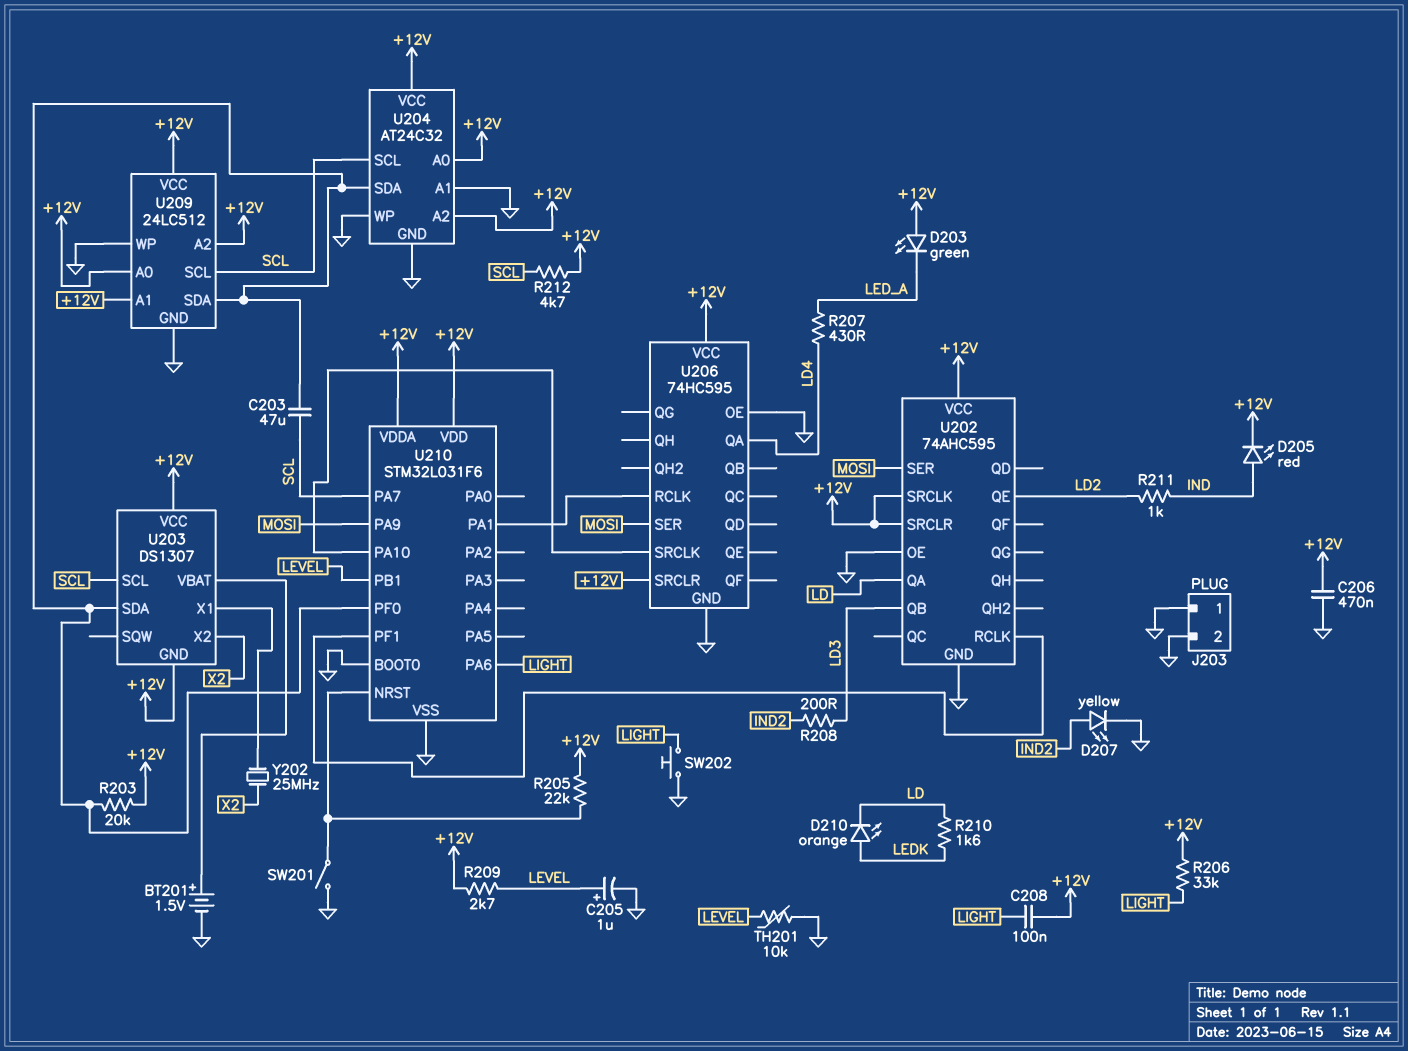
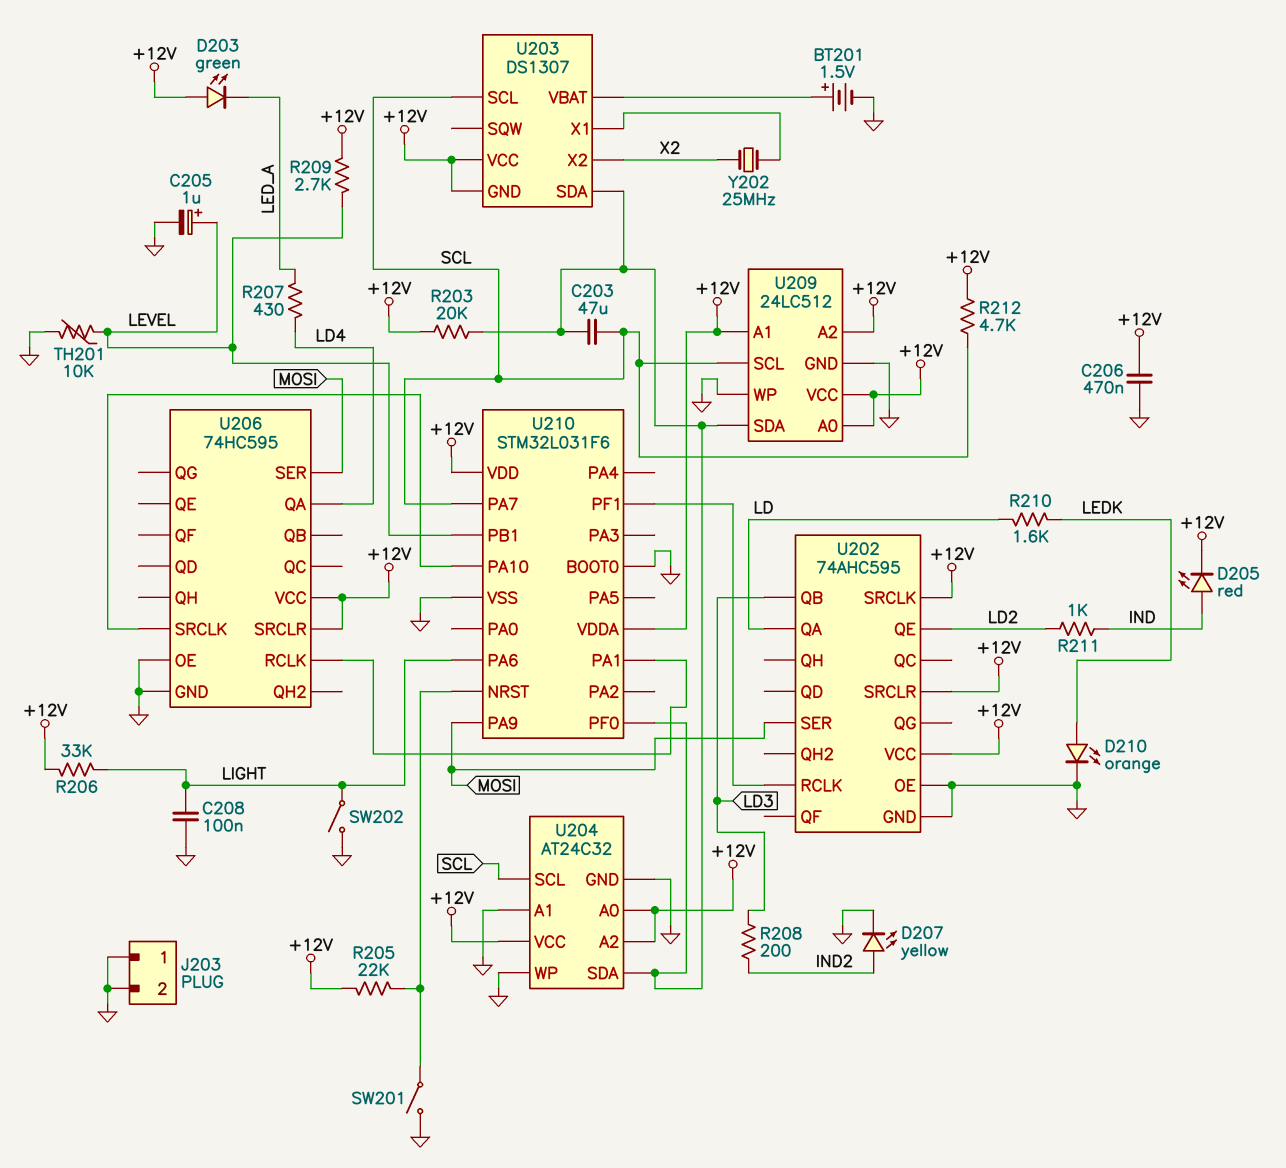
C208: 100nF (+12V, LIGHT) -> 100nF (GND, LIGHT)
D210: LED orange (A LEDK, K LD) -> LED orange (A LEDK, K GND)
SW202: button (GND, LIGHT) -> switch (GND, LIGHT)

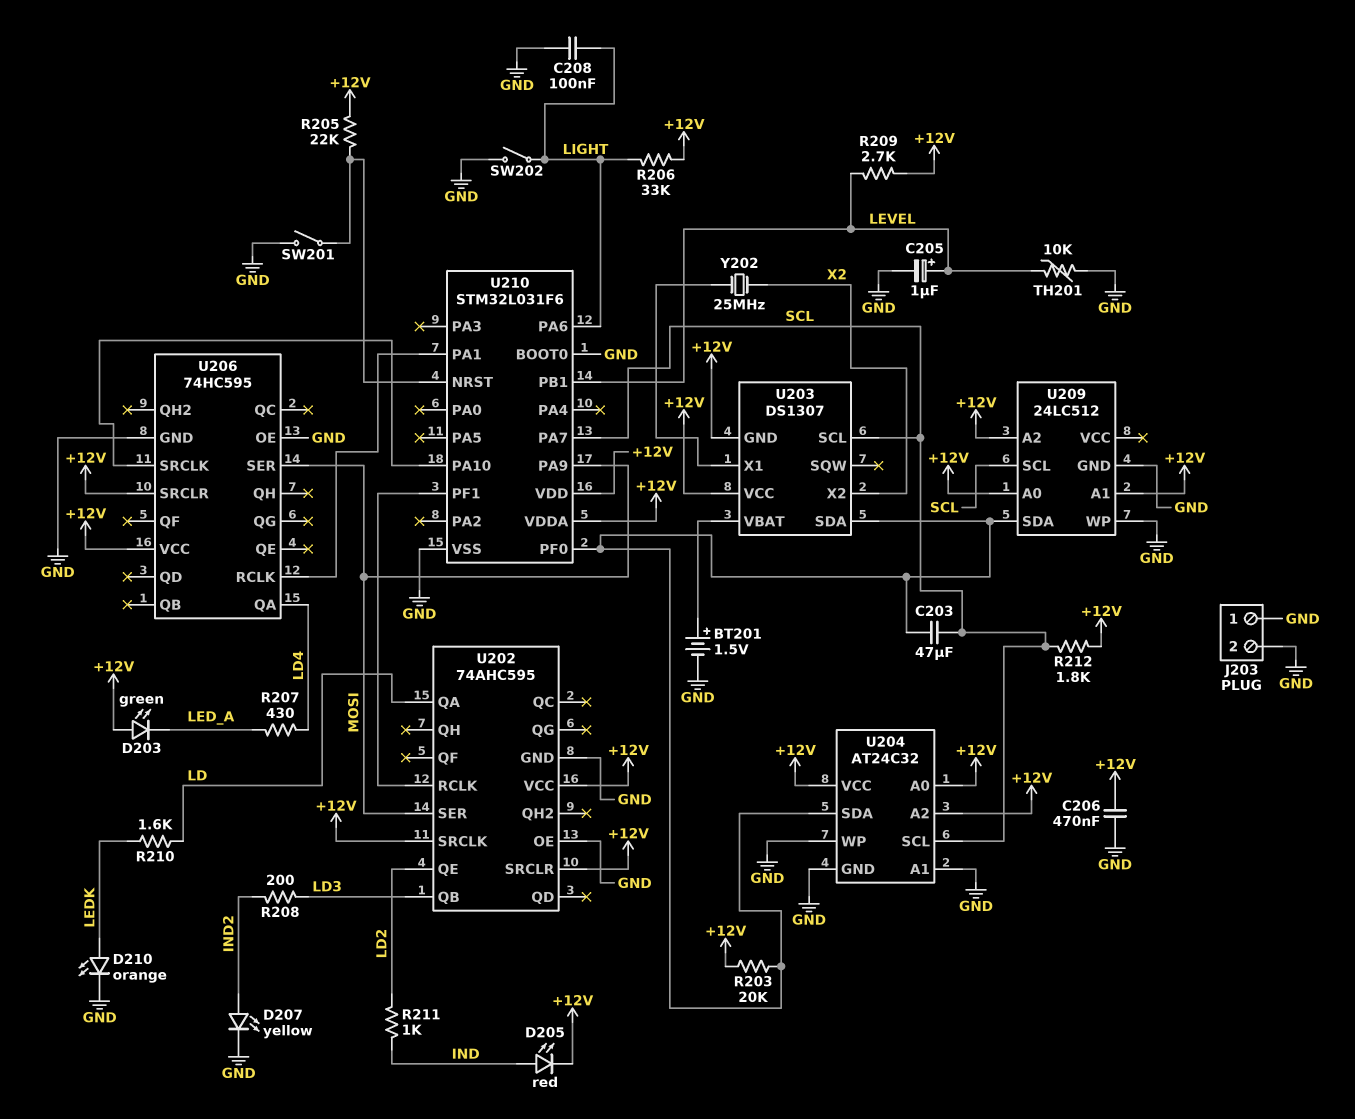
R212: 4.7k (+12V, SCL) -> 1.8k (+12V, SCL)
U209 pin VCC: +12V -> none

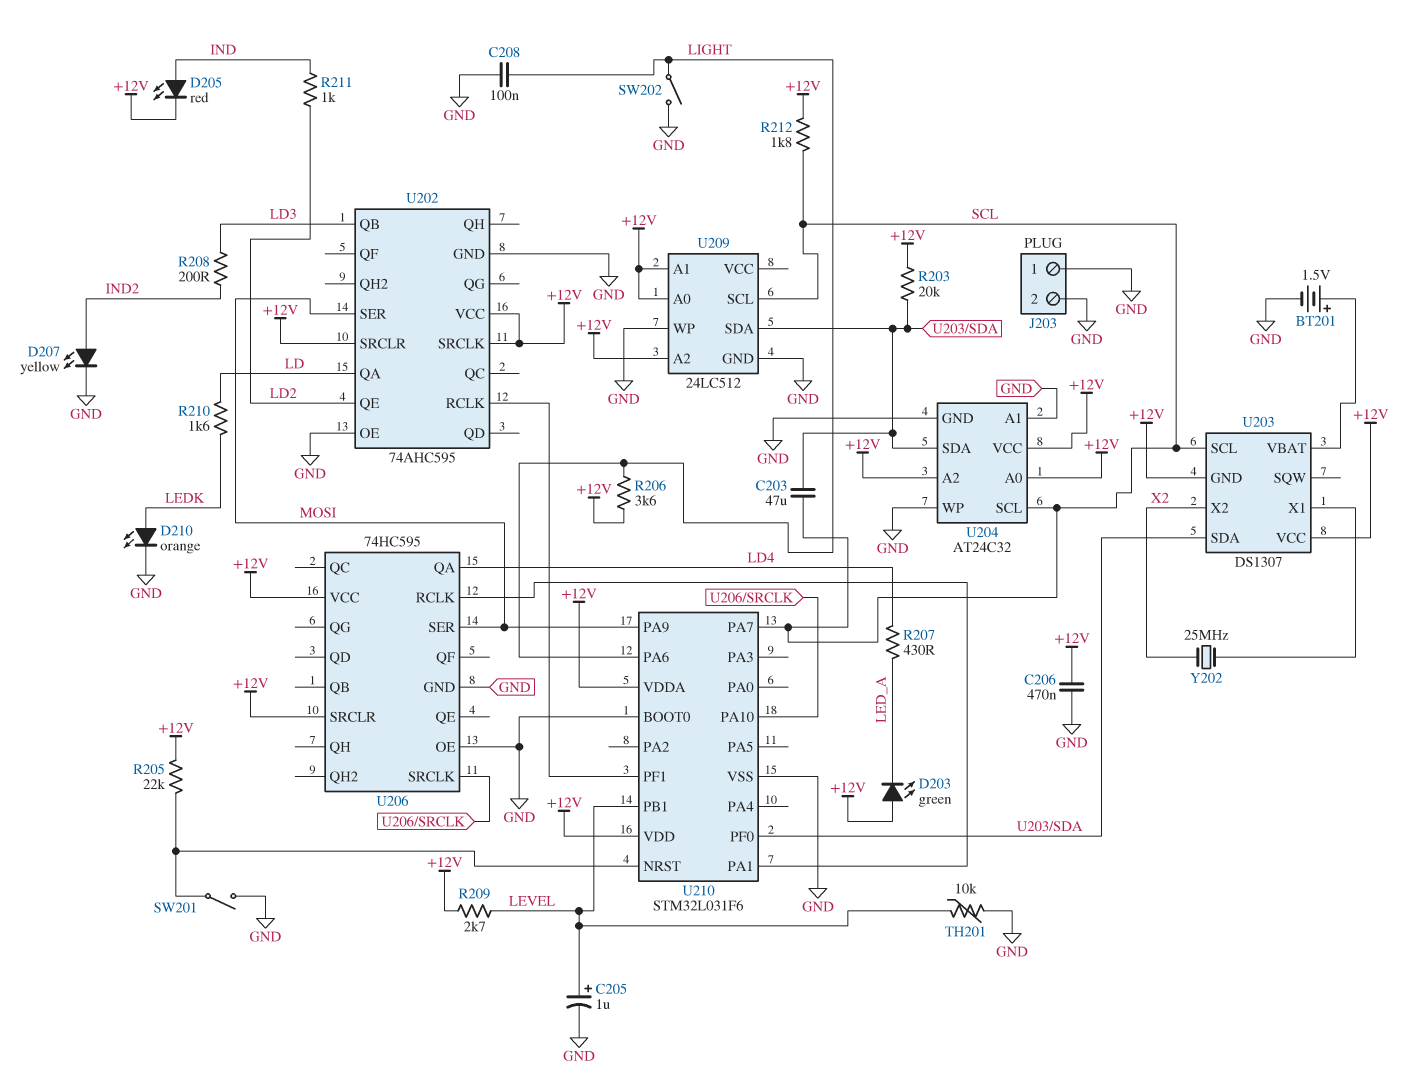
R206: 33k (+12V, LIGHT) -> 3.6k (+12V, LIGHT)

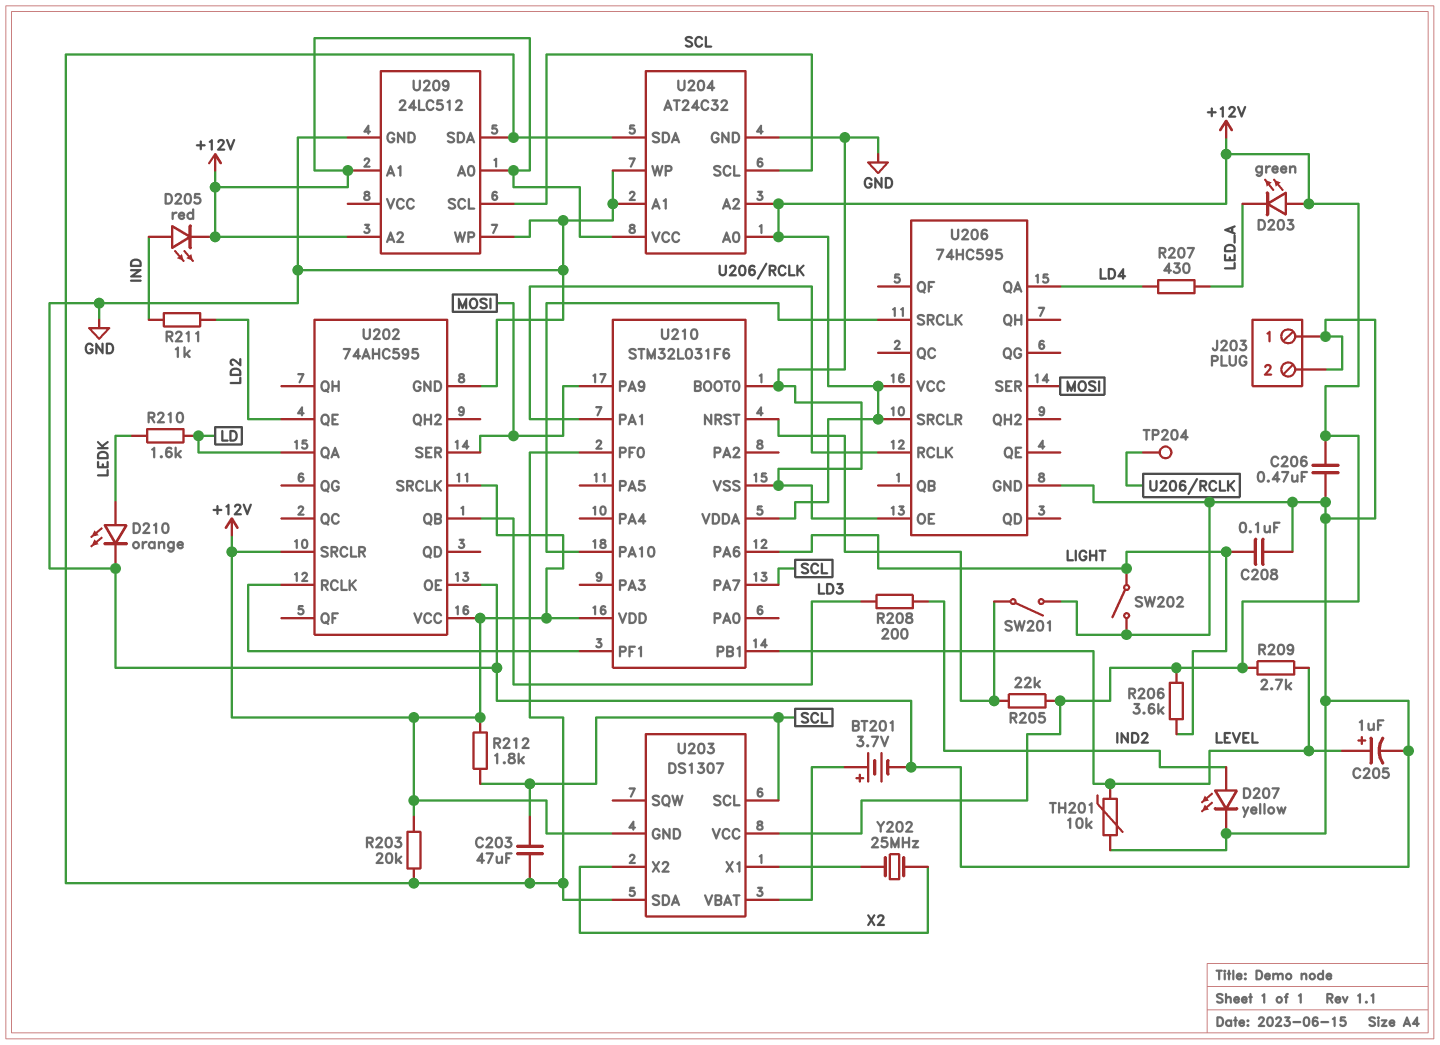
BT201: 1.5V (plus U203/VBAT, minus GND) -> 3.7V (plus U203/VBAT, minus GND)
TP204: none -> test point (U206/RCLK)

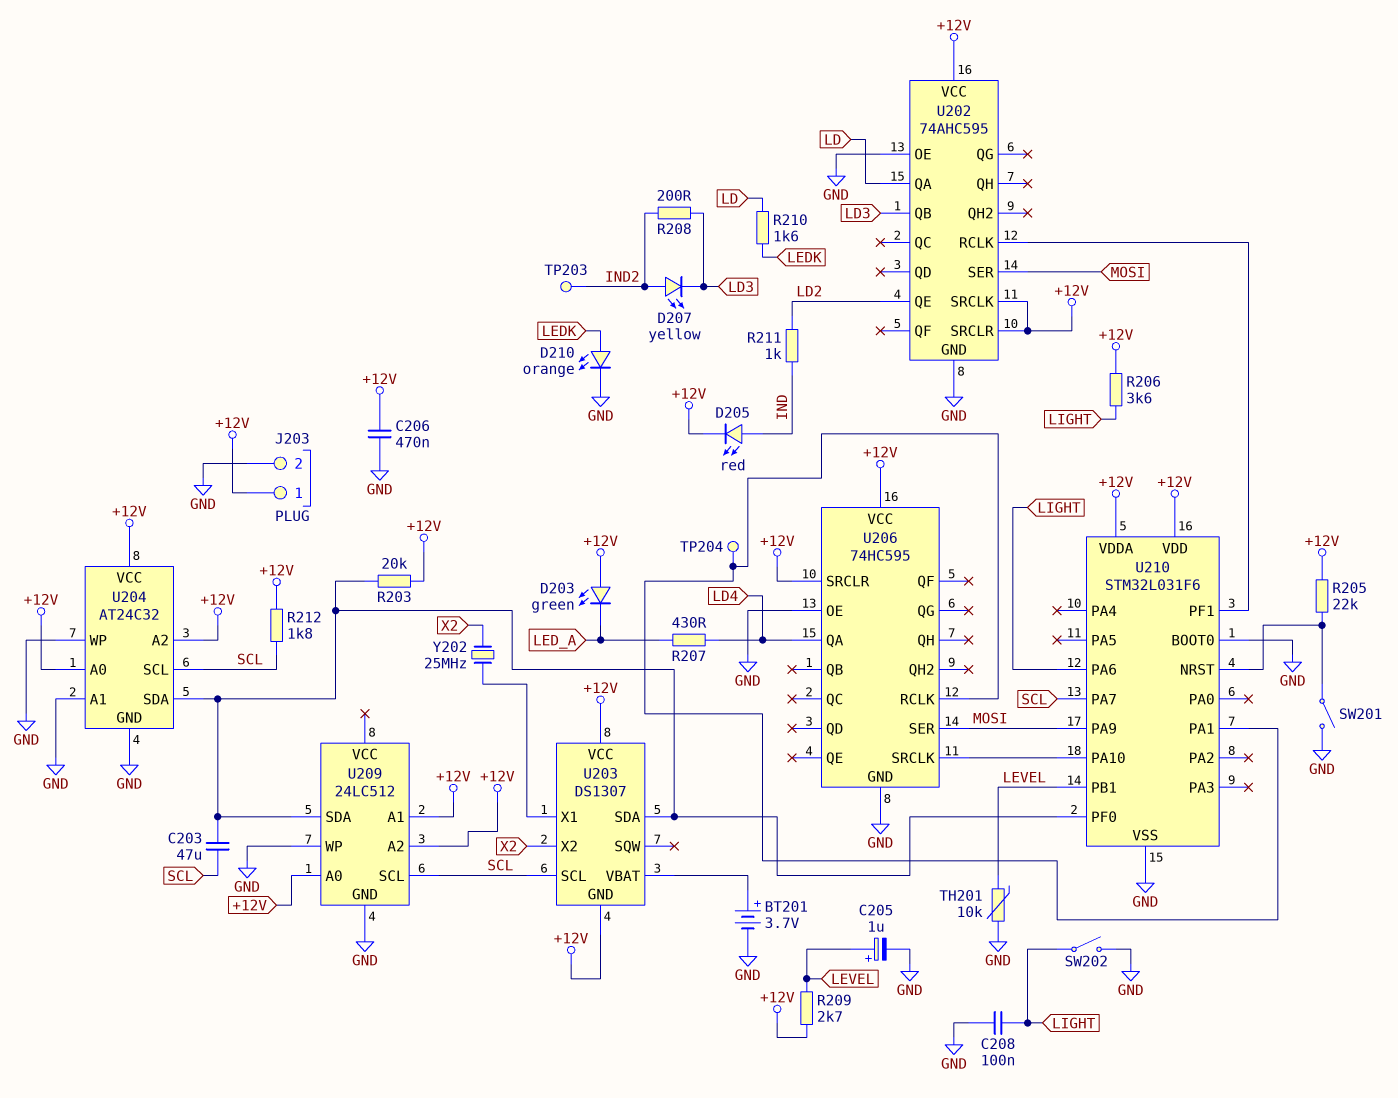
D207: LED yellow (A IND2, K GND) -> LED yellow (A IND2, K LD3)
J203 pin 1: GND -> +12V
TP203: none -> test point (IND2)

